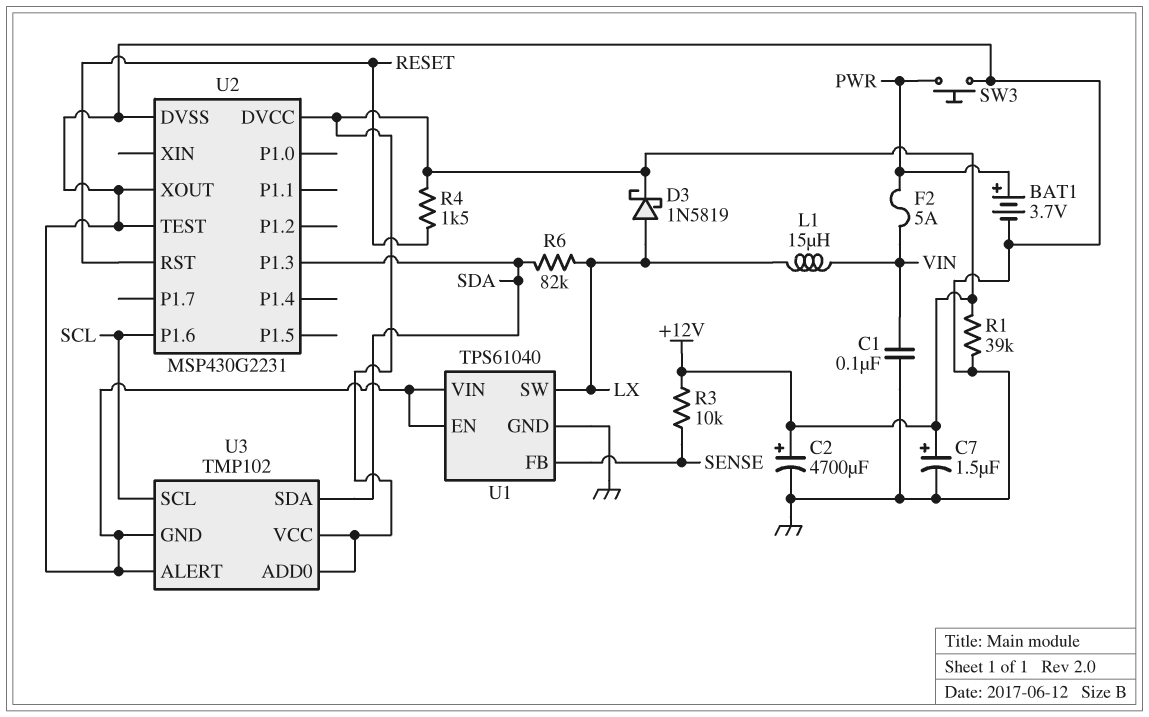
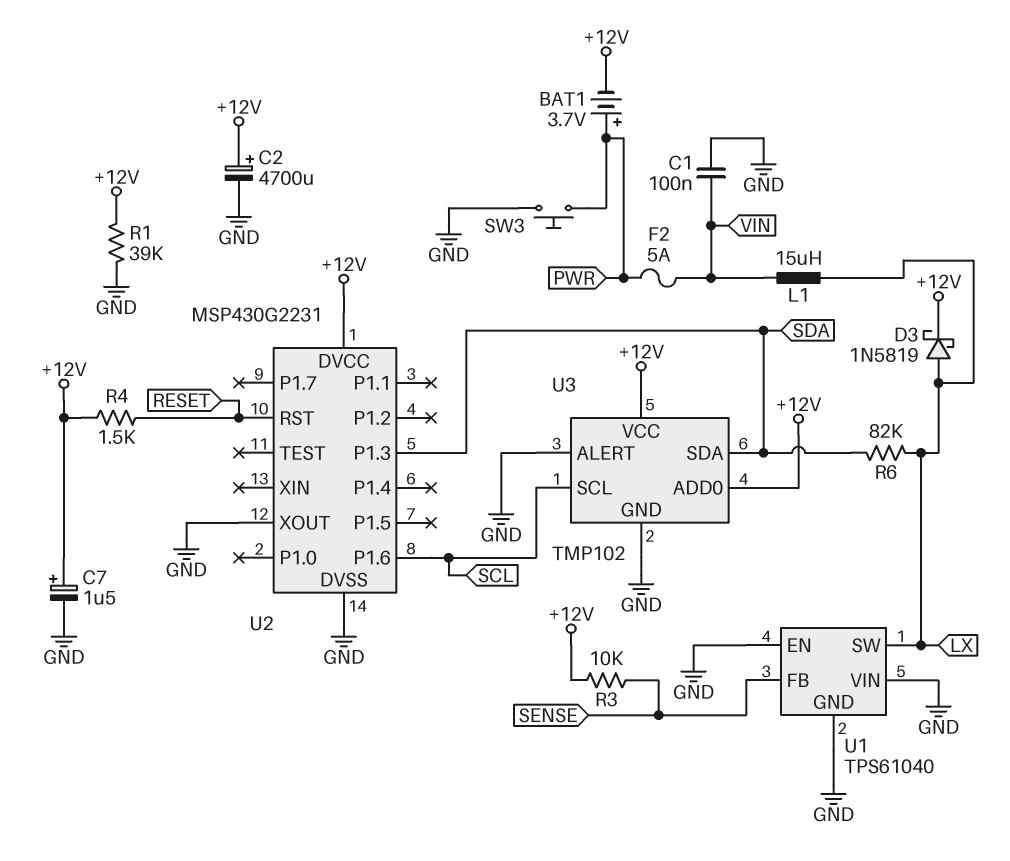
BAT1: 3.7V (plus PWR, minus GND) -> 3.7V (plus PWR, minus +12V)
U2 pin TEST: GND -> none

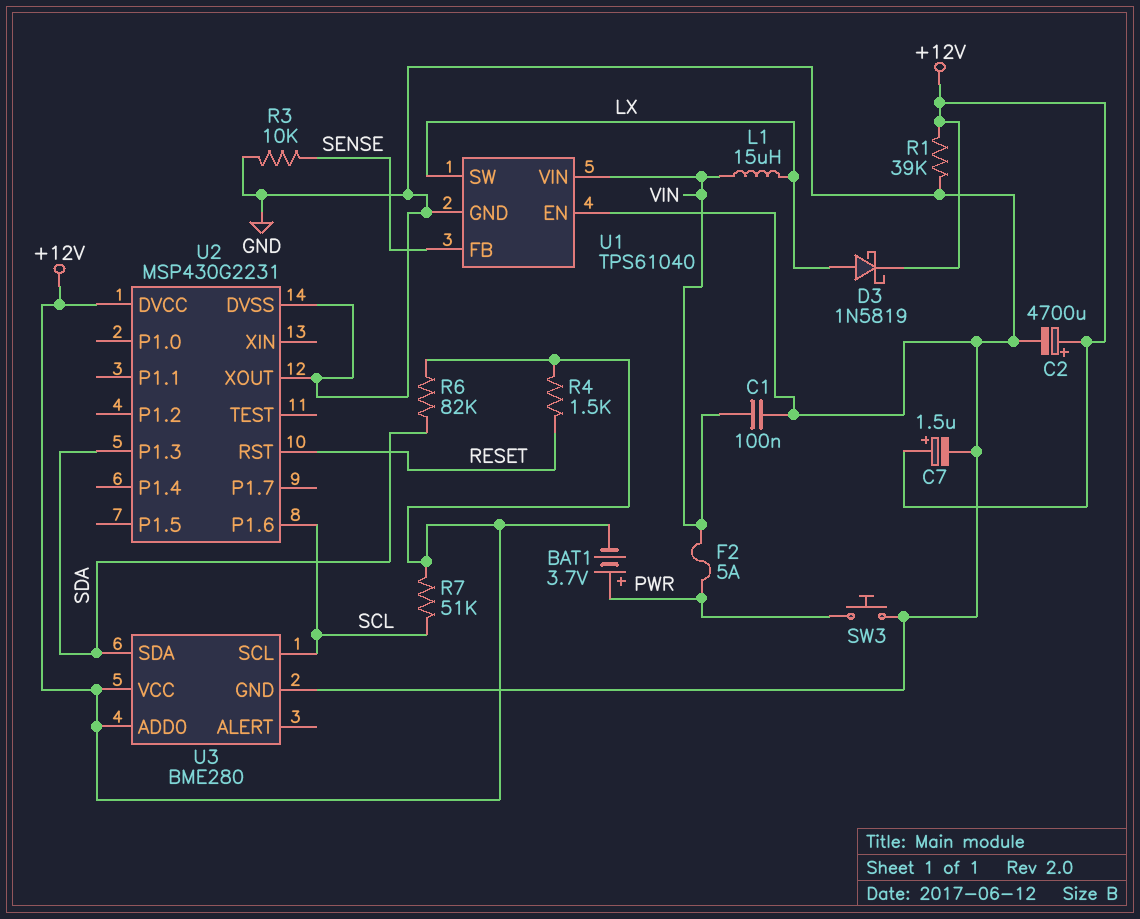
R3: 10k (+12V, SENSE) -> 10k (GND, SENSE)
R6: 82k (LX, SDA) -> 82k (+12V, SDA)
R7: none -> 51k (+12V, SCL)
U1 pin VIN: GND -> VIN
U3: TMP102 -> BME280
U3 pin ALERT: GND -> none

